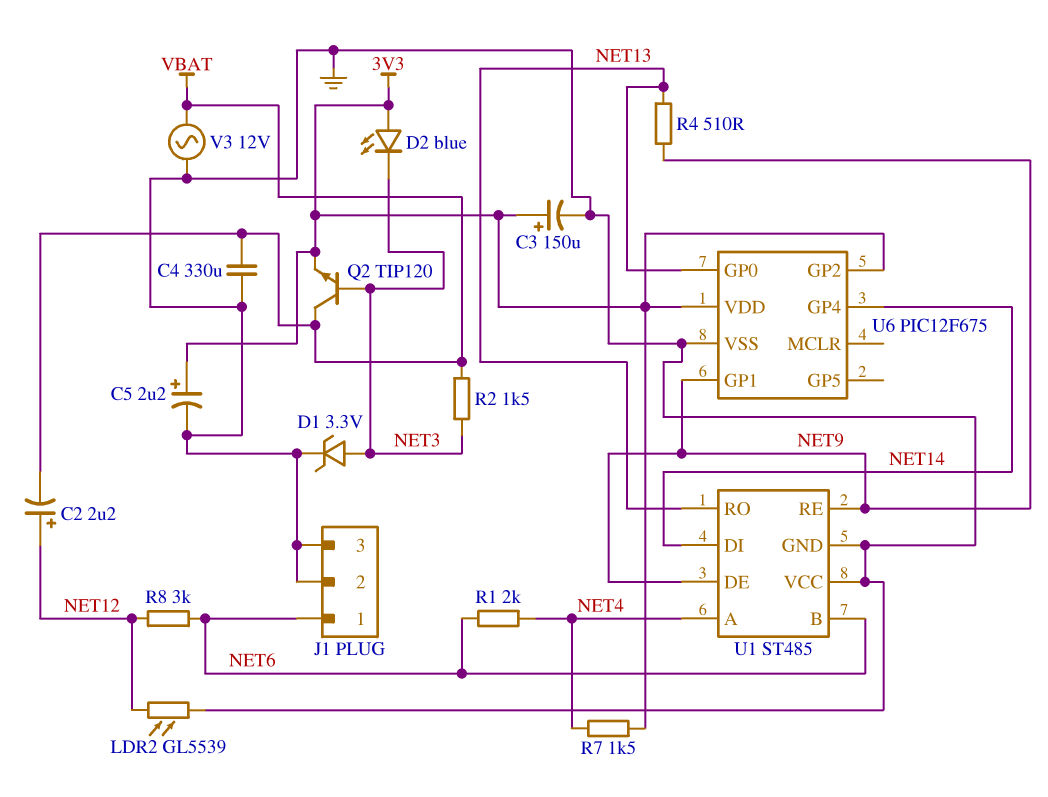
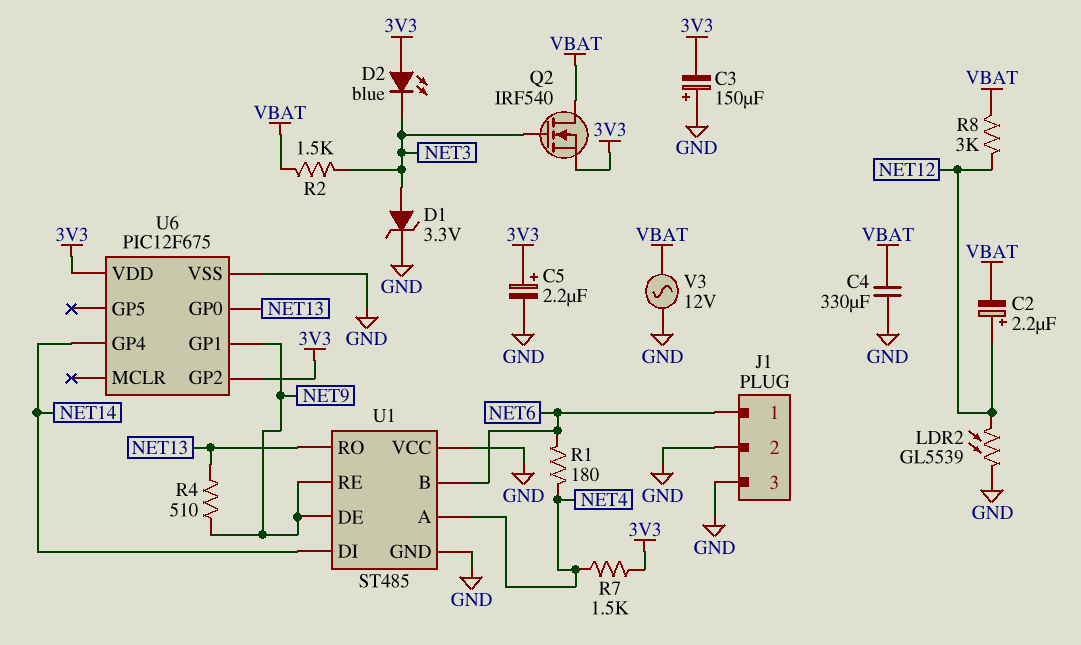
C3: 150uF (plus 3V3, minus GND) -> 150uF (plus GND, minus 3V3)
Q2: NPN TIP120 (B NET3, C VBAT, E 3V3) -> NMOS IRF540 (G NET3, D VBAT, S 3V3)
R1: 2k (NET4, NET6) -> 180 (NET4, NET6)
R8: 3k (NET6, NET12) -> 3k (NET12, VBAT)

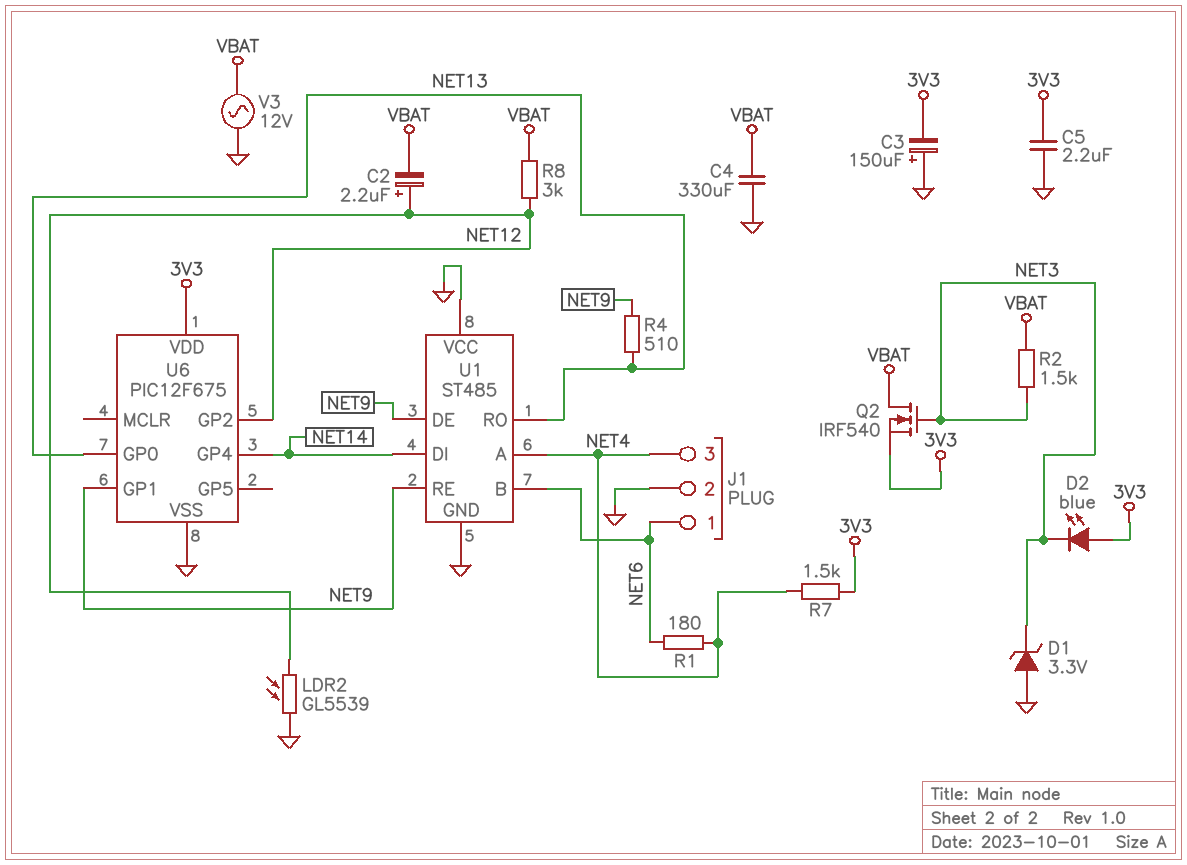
C5: 2.2uF (plus 3V3, minus GND) -> 2.2uF (3V3, GND)
D1: zener 3.3V (A NET3, K GND) -> zener 3.3V (A GND, K NET3)
J1 pin 3: GND -> NET4
U6 pin GP2: 3V3 -> NET12

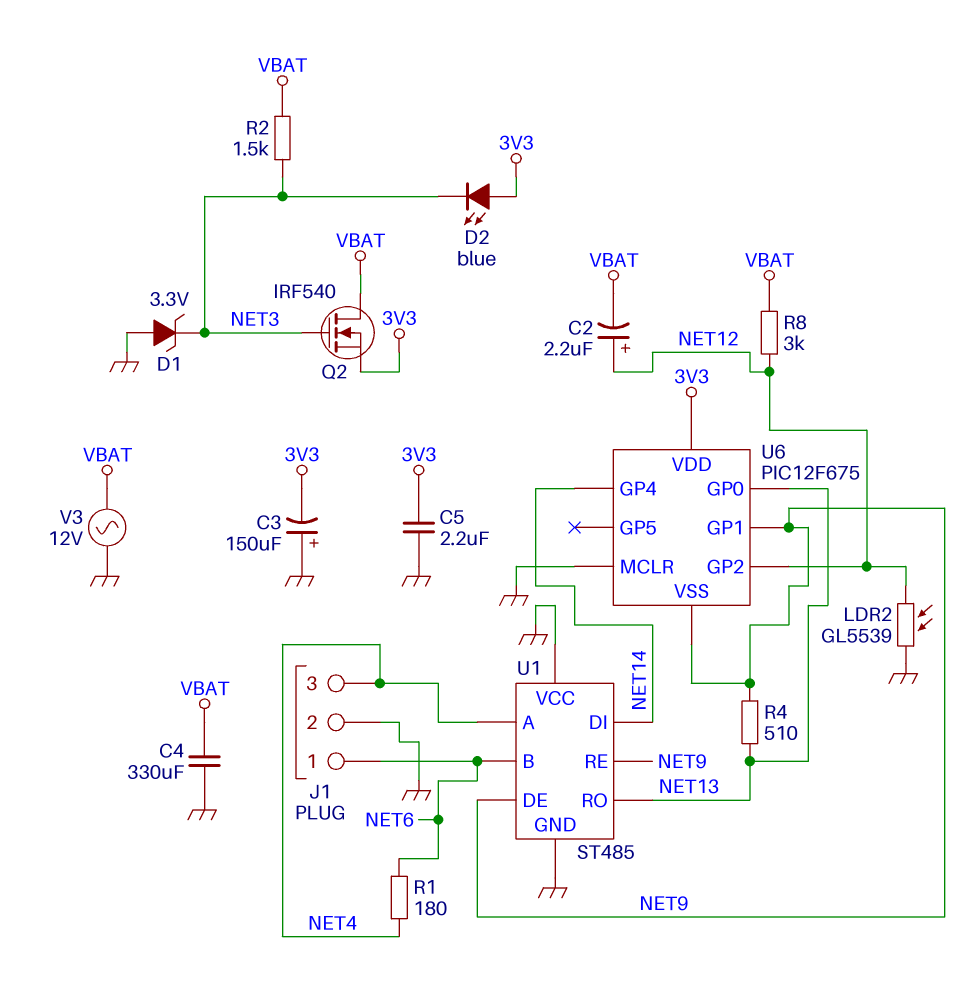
R7: 1.5k (3V3, NET4) -> none
U6 pin MCLR: none -> GND
U6 pin VSS: GND -> NET9

